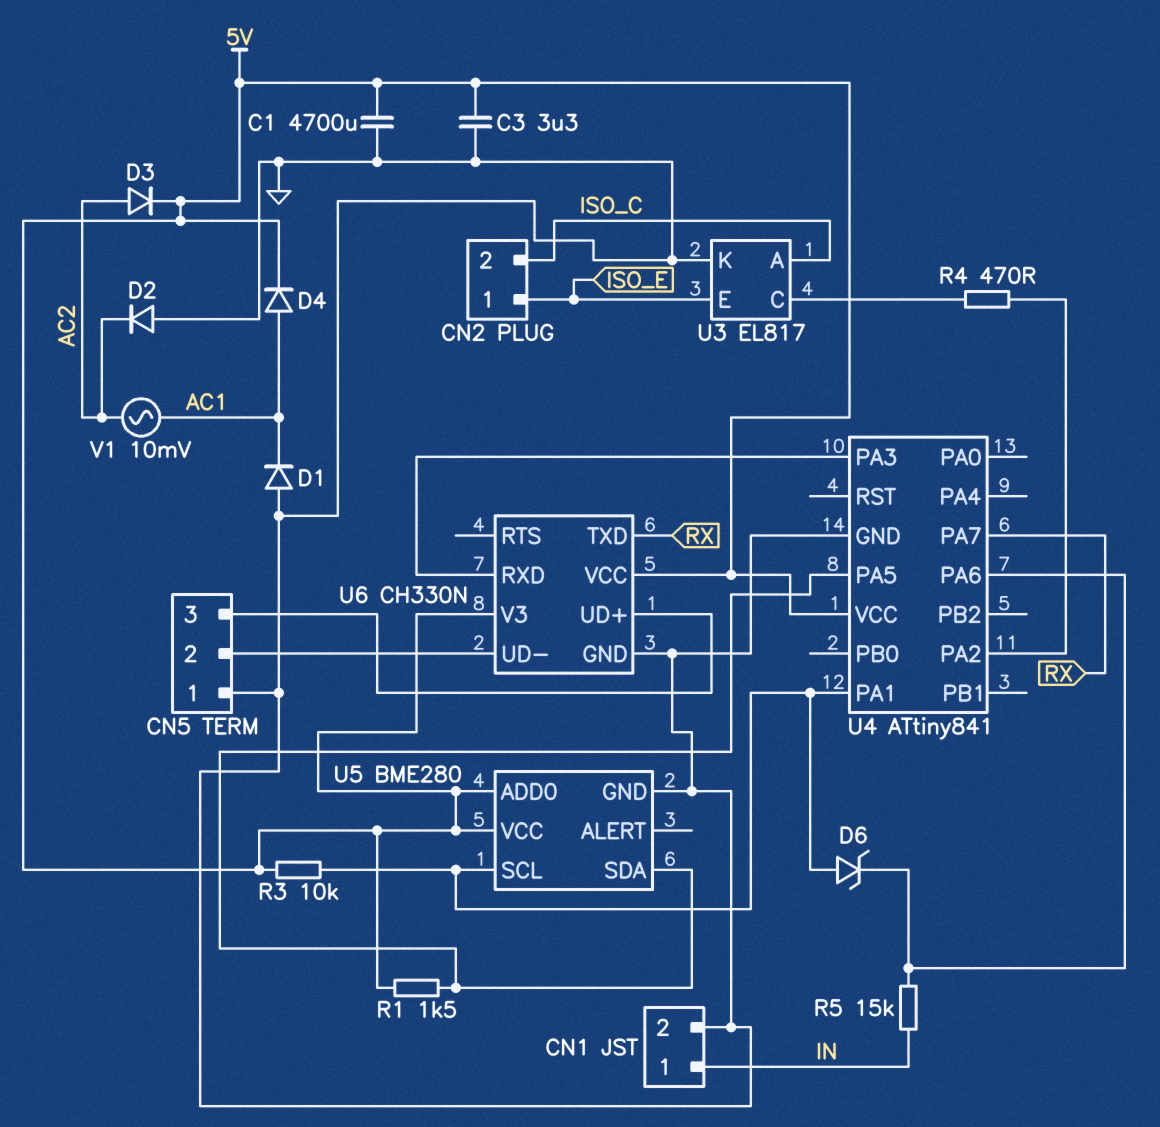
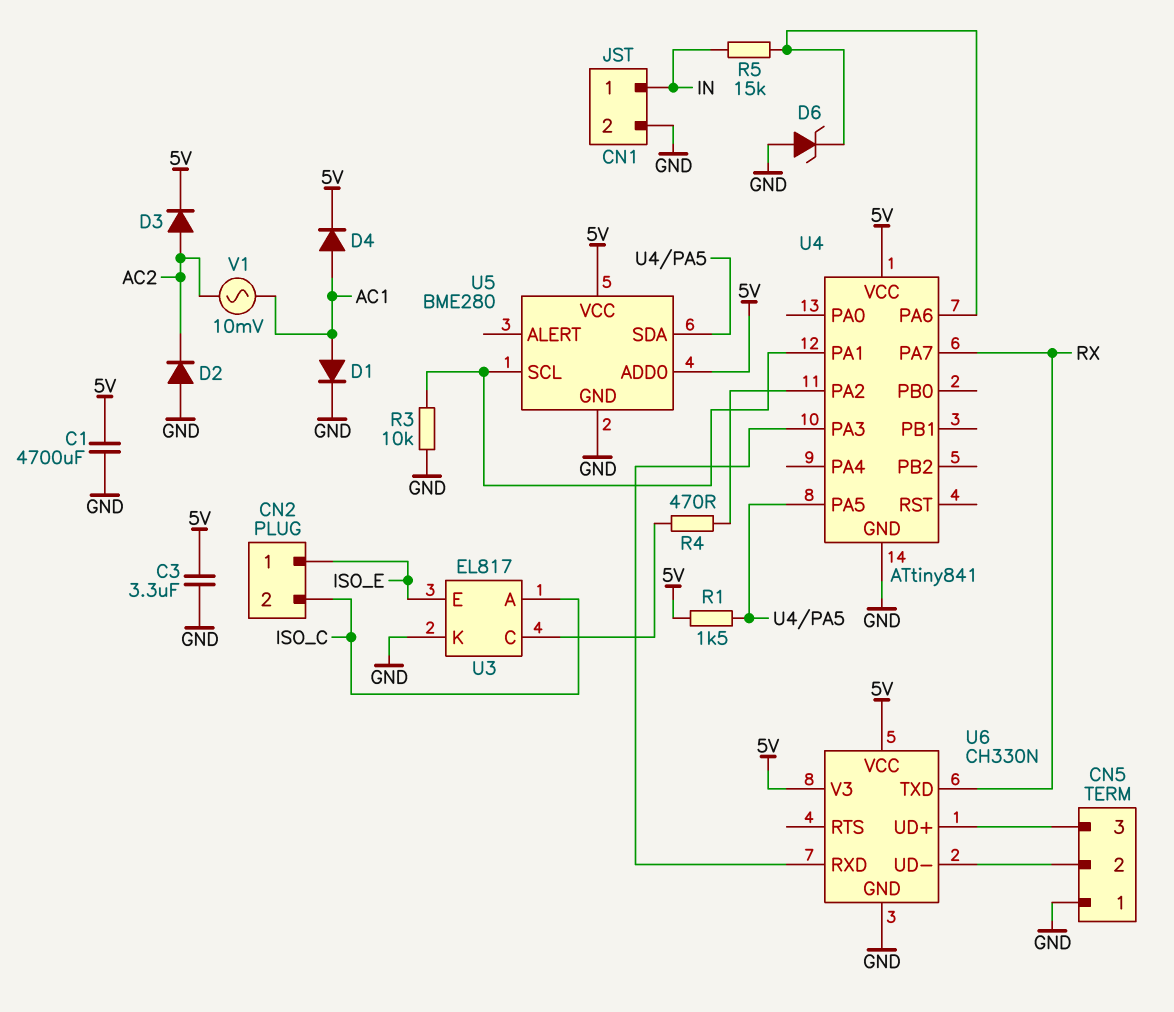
D1: diode (A GND, K AC1) -> diode (A AC1, K GND)
D6: zener (A U4/PA1, K U4/PA6) -> zener (A GND, K U4/PA6)
R3: 10k (5V, U4/PA1) -> 10k (GND, U4/PA1)

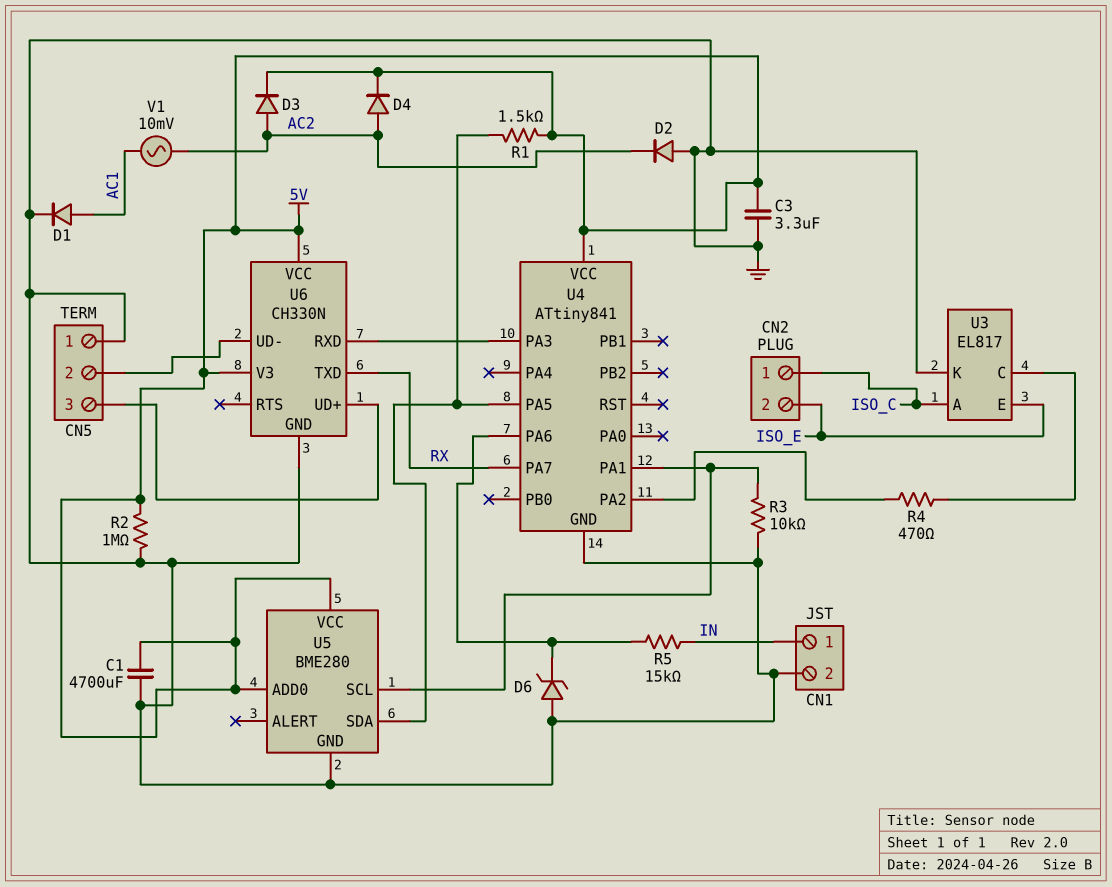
CN2 pin 1: ISO_E -> ISO_C
CN2 pin 2: ISO_C -> ISO_E
D4: diode (A AC1, K 5V) -> diode (A AC2, K 5V)
R2: none -> 1M (5V, GND)

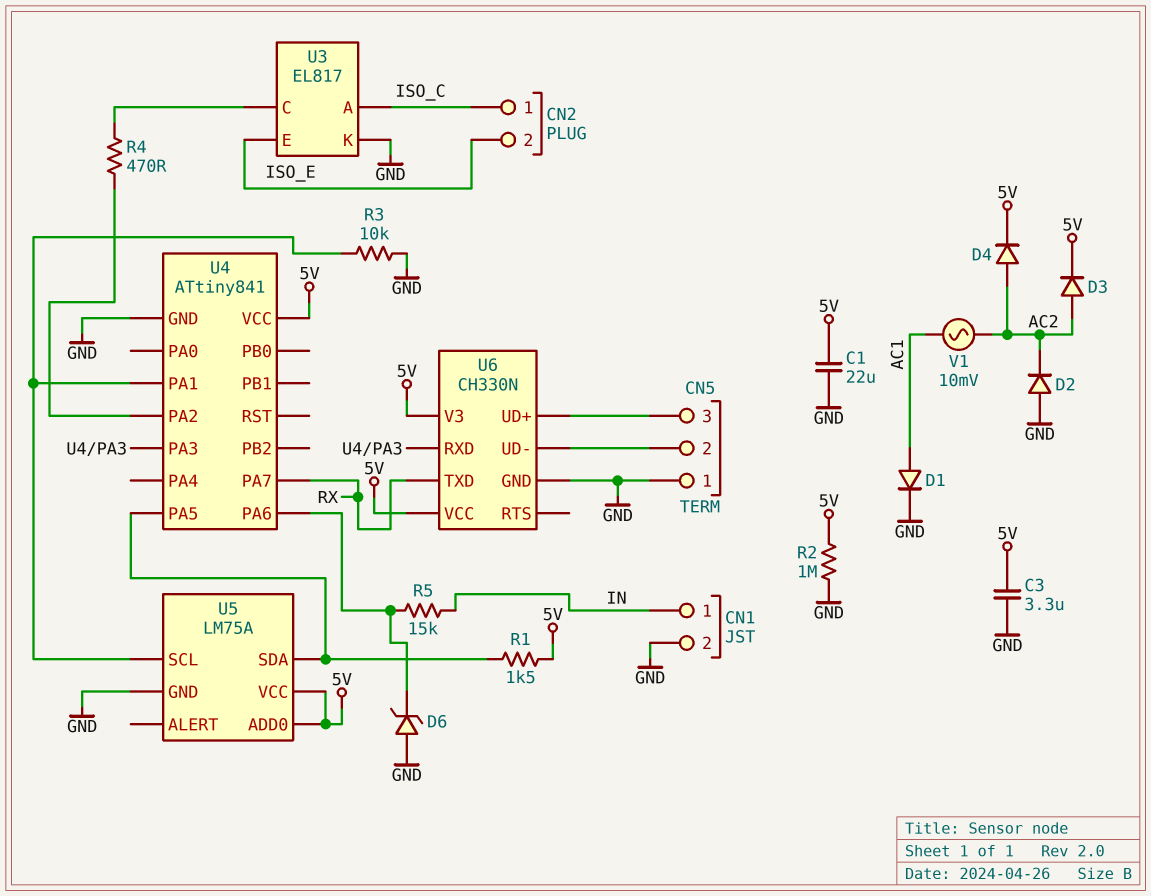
C1: 4700uF (5V, GND) -> 22uF (5V, GND)
U5: BME280 -> LM75A

